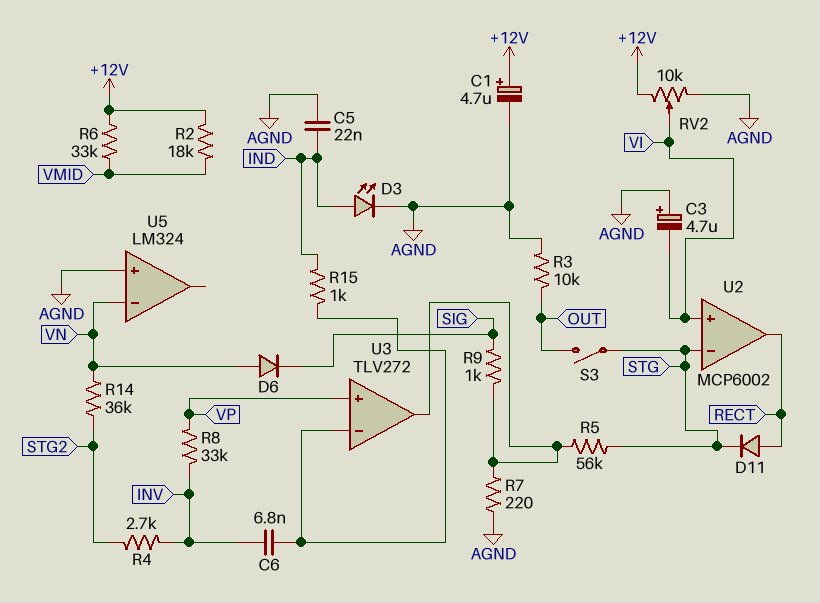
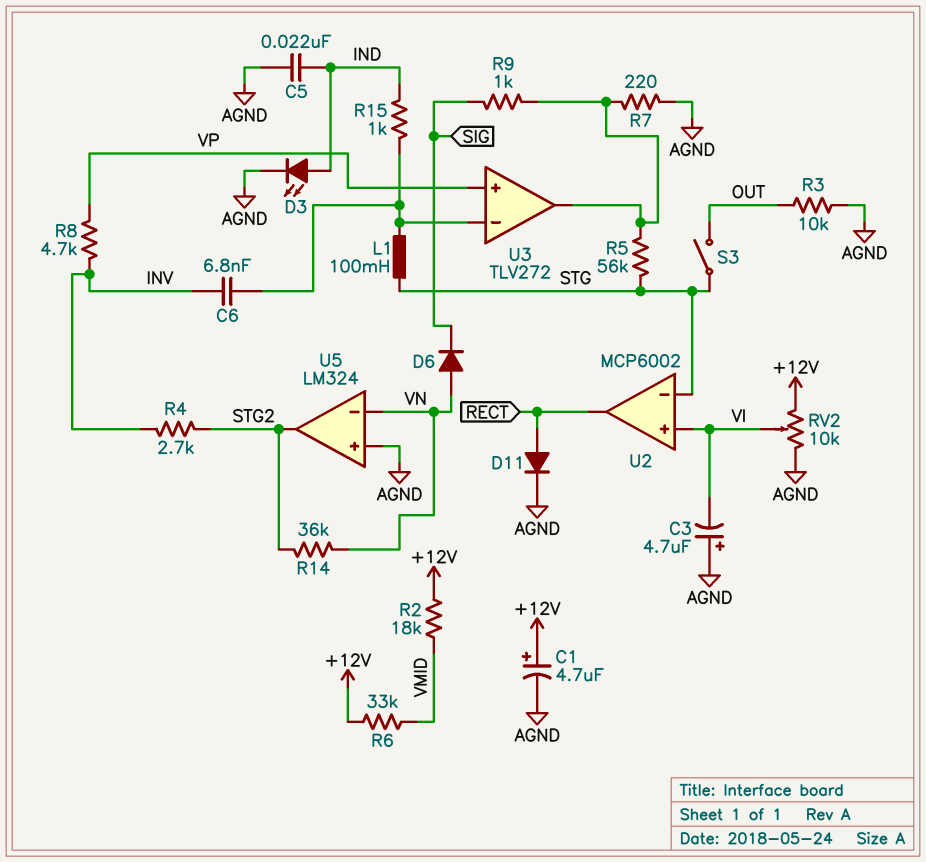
D11: diode (A RECT, K STG) -> diode (A RECT, K AGND)
L1: none -> 100mH (STG, U3/in-)
R8: 33k (INV, VP) -> 4.7k (INV, VP)
U5 pin out: none -> STG2

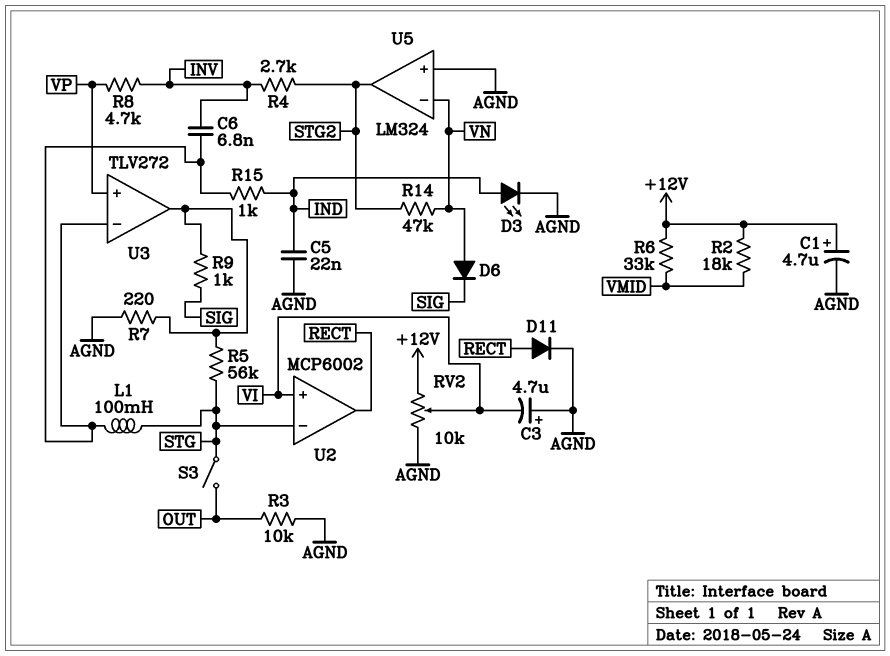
R14: 36k (STG2, VN) -> 47k (STG2, VN)

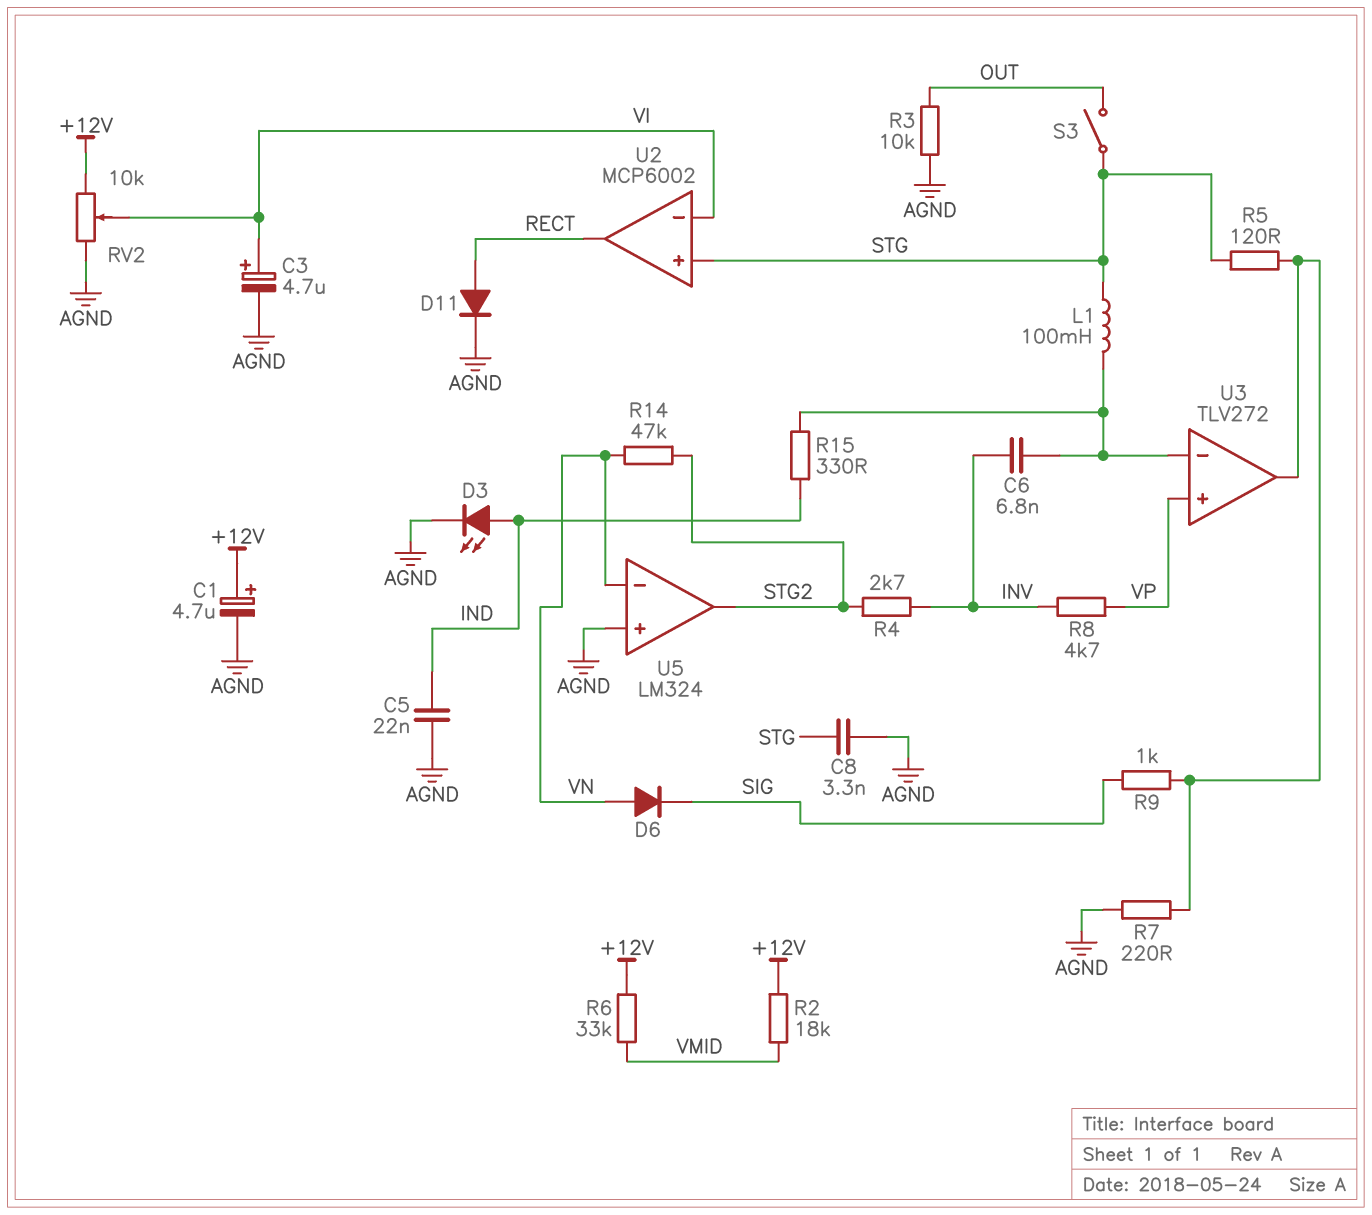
C3: 4.7uF (plus AGND, minus VI) -> 4.7uF (plus VI, minus AGND)
C8: none -> 3.3nF (AGND, STG)
R5: 56k (STG, U3/out) -> 120 (STG, U3/out)
R15: 1k (IND, U3/in-) -> 330 (IND, U3/in-)
U2 pin in+: VI -> STG
U2 pin in-: STG -> VI

